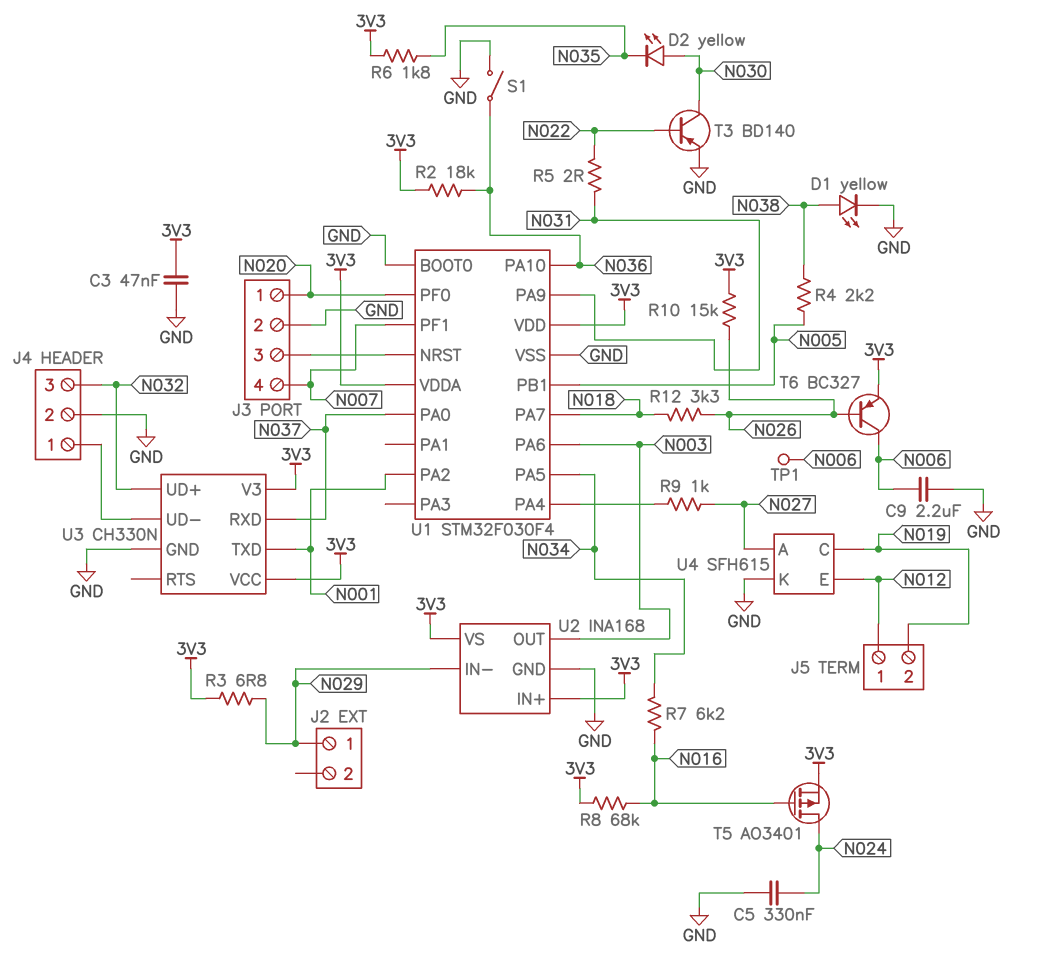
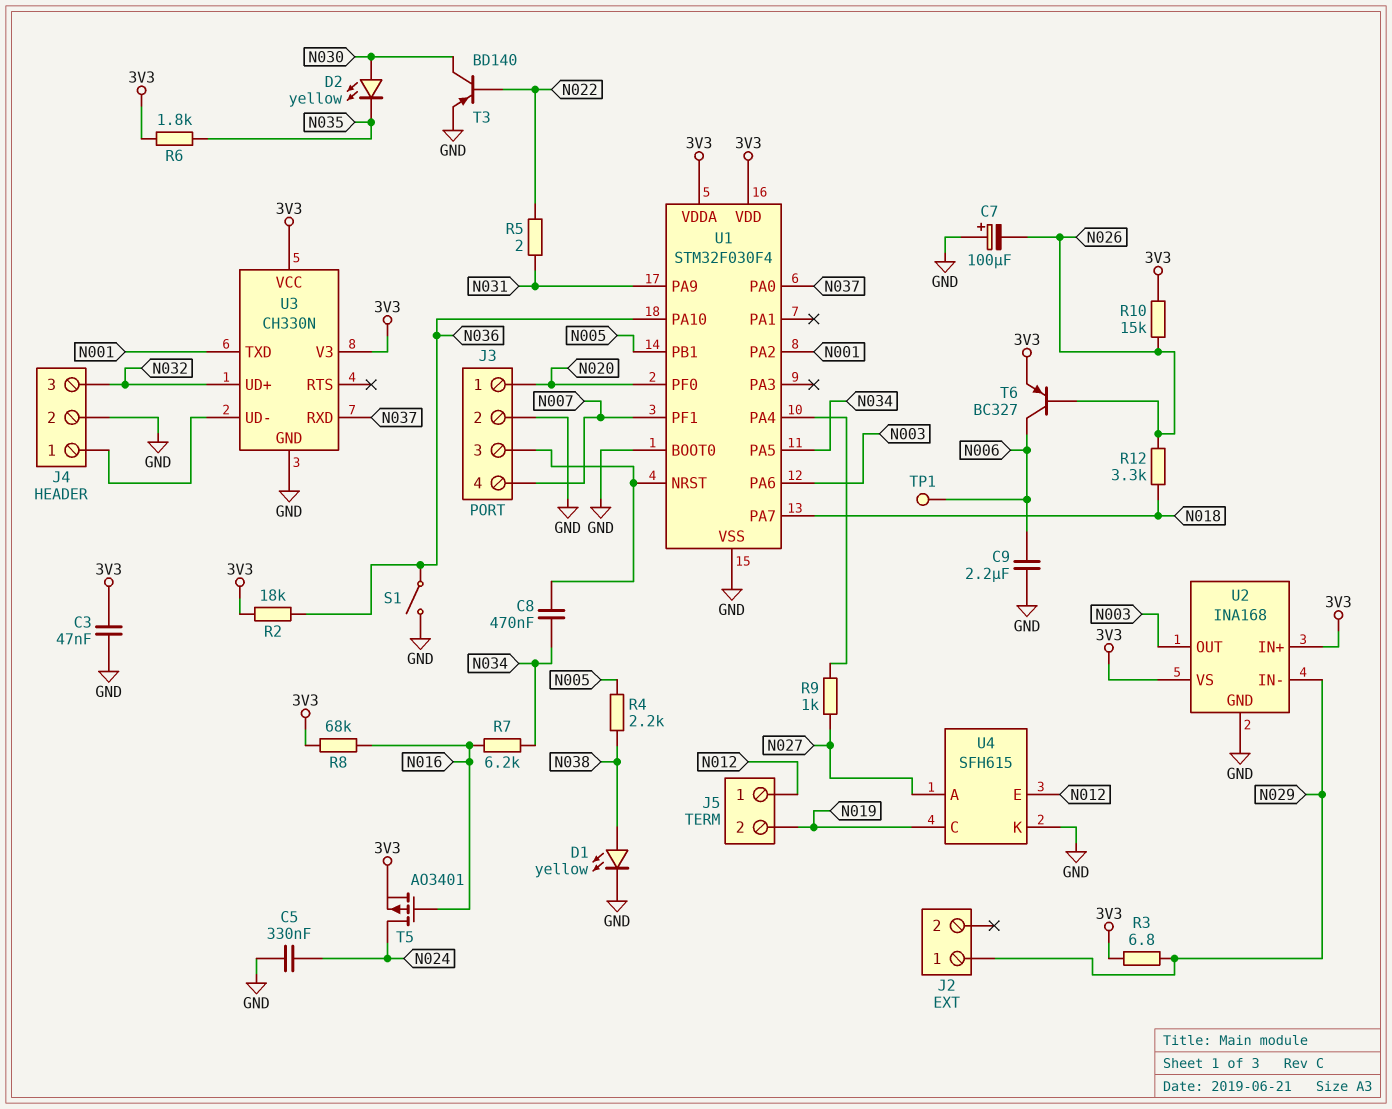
C7: none -> 100uF (plus GND, minus N026)
C8: none -> 470nF (J3/3, N034)

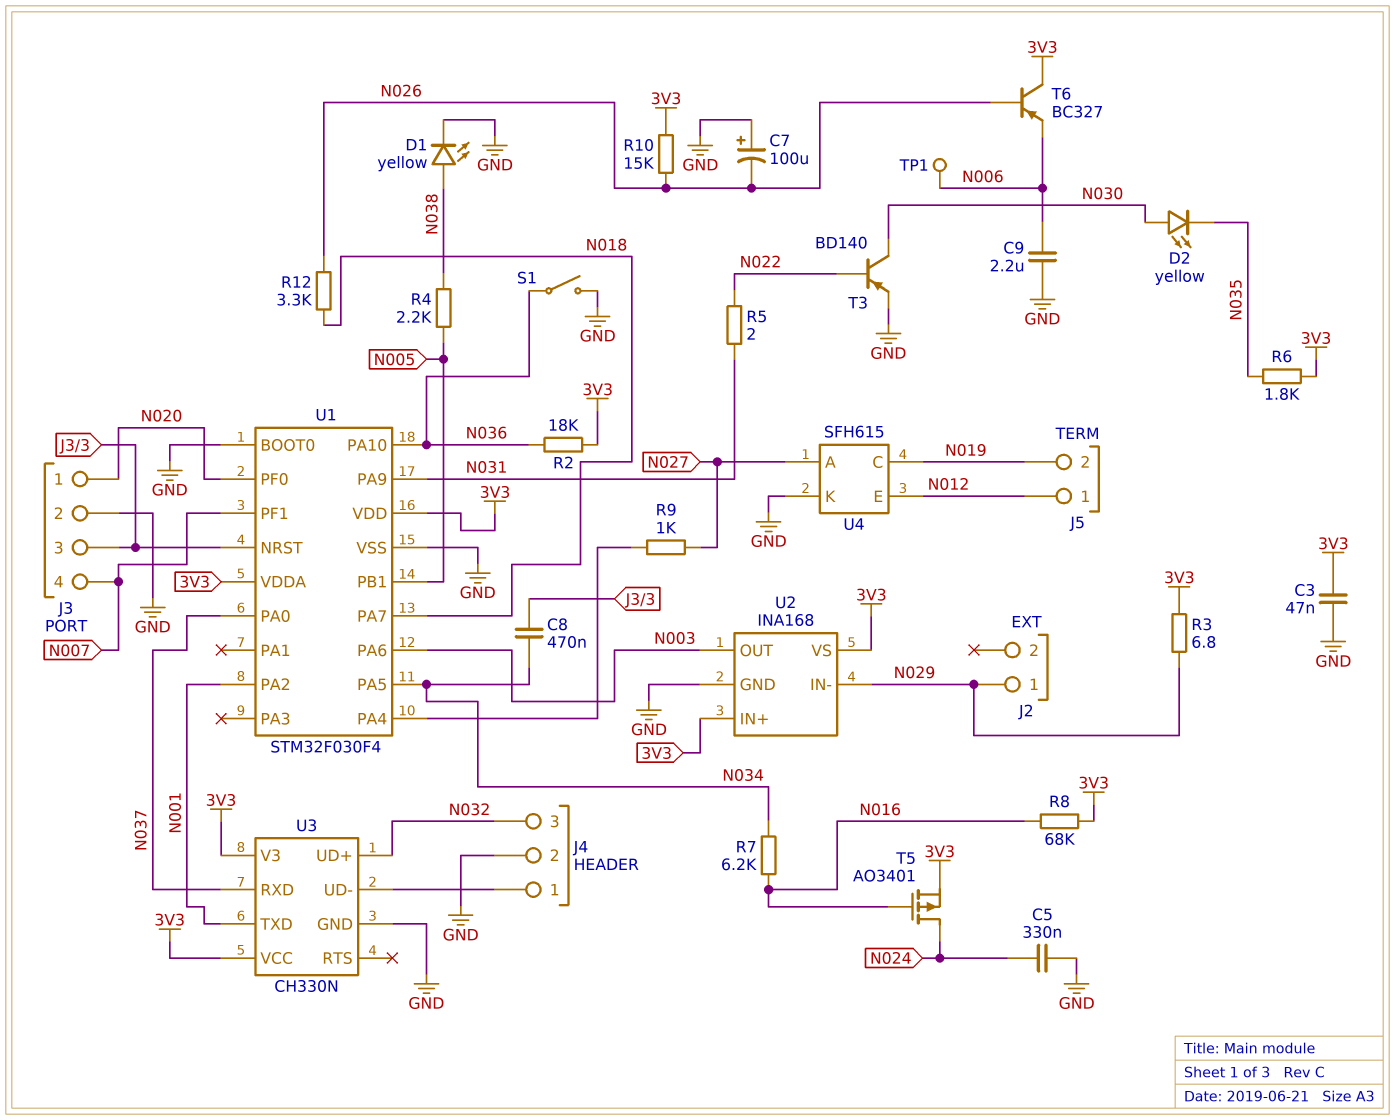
T6: PNP BC327 (B N026, C N006, E 3V3) -> PNP BC327 (B N026, C 3V3, E N006)

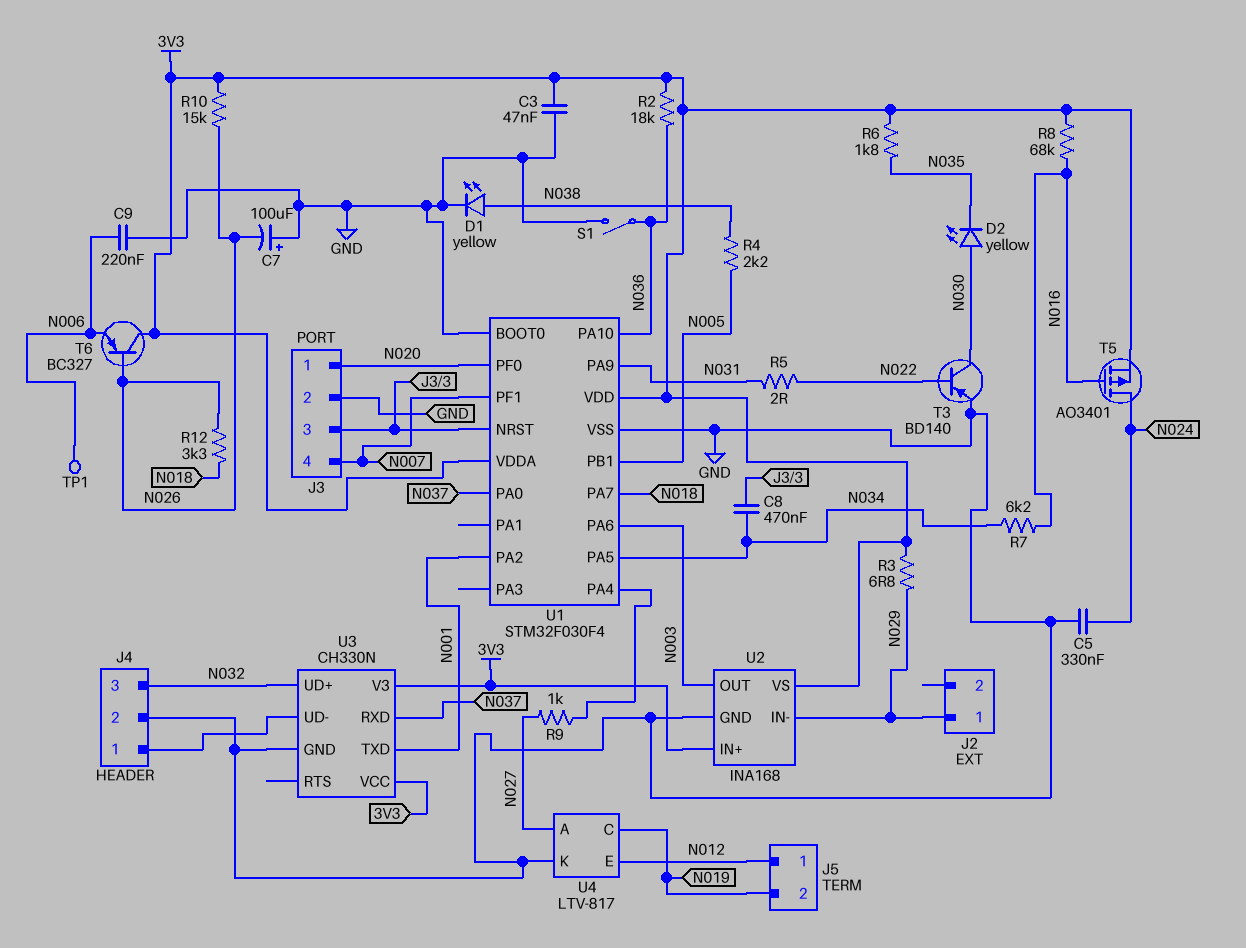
C9: 2.2uF (GND, N006) -> 220nF (GND, N006)
U4: SFH615 -> LTV-817

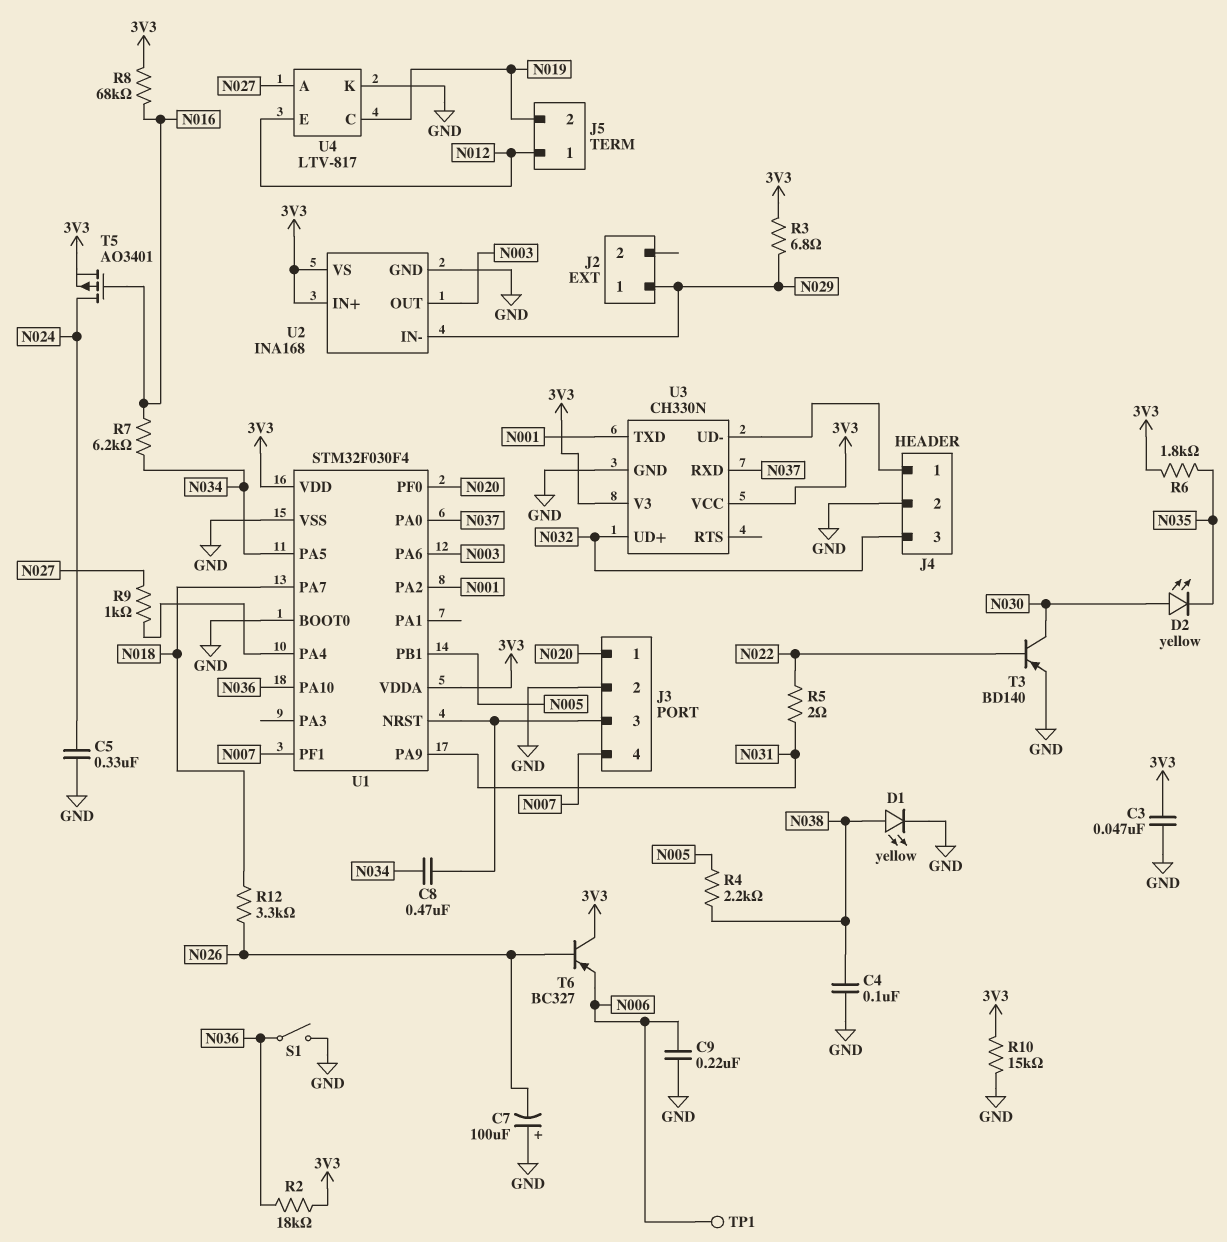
C4: none -> 100nF (GND, N038)
R10: 15k (3V3, N026) -> 15k (3V3, GND)

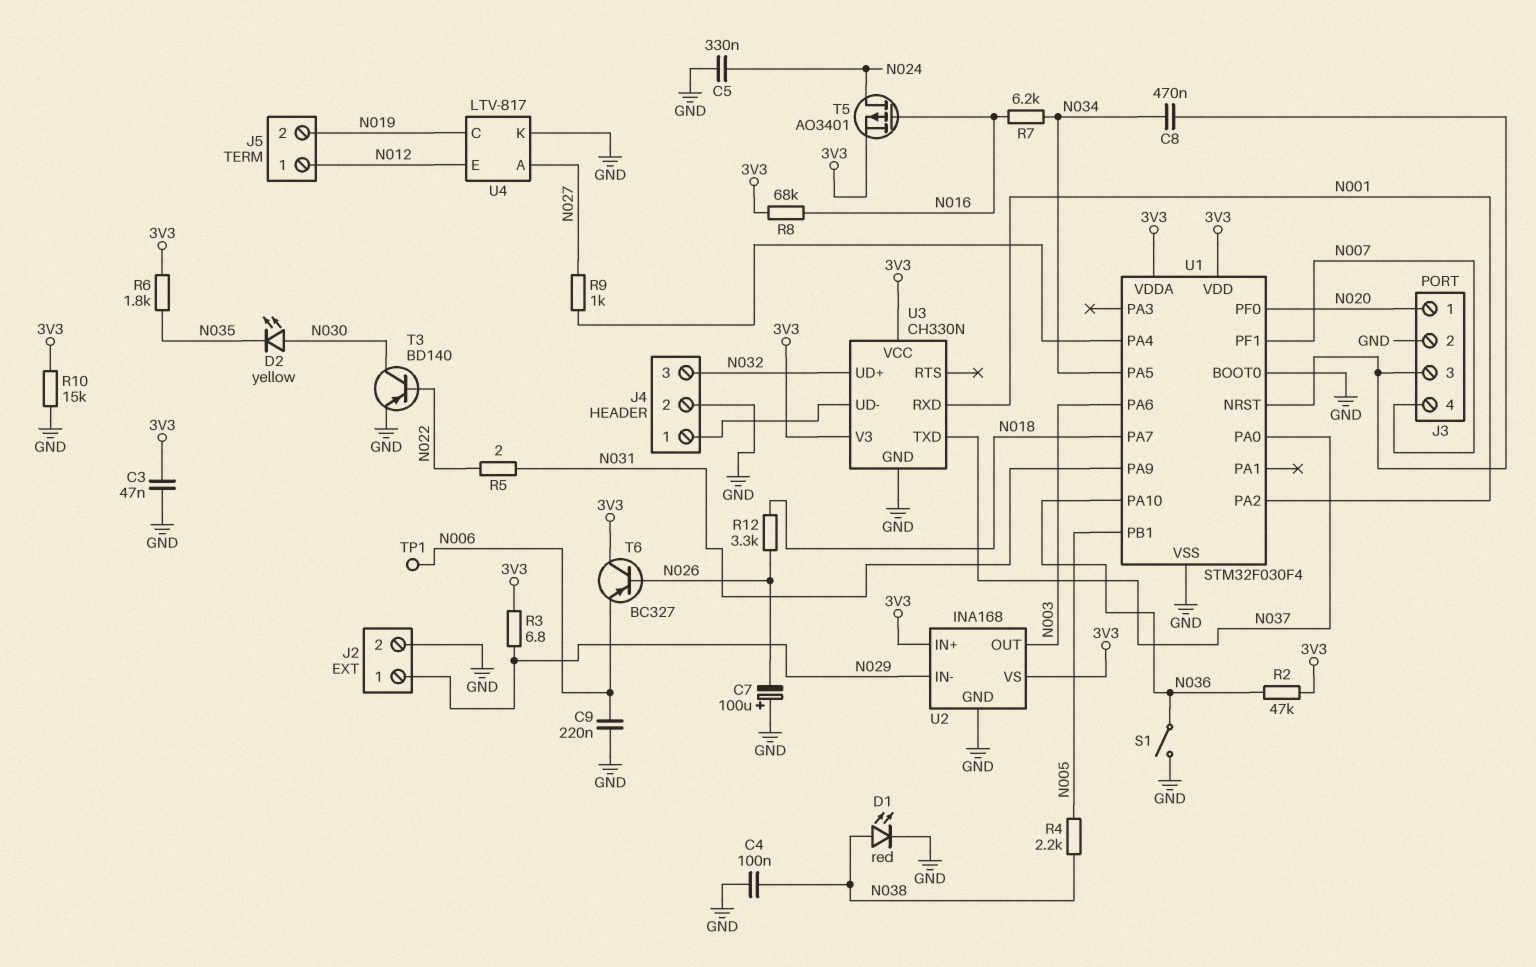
D1: LED yellow (A N038, K GND) -> LED red (A N038, K GND)
J2 pin 2: none -> GND
R2: 18k (3V3, N036) -> 47k (3V3, N036)
U3 pin RXD: N037 -> N001
U3 pin TXD: N001 -> N037

